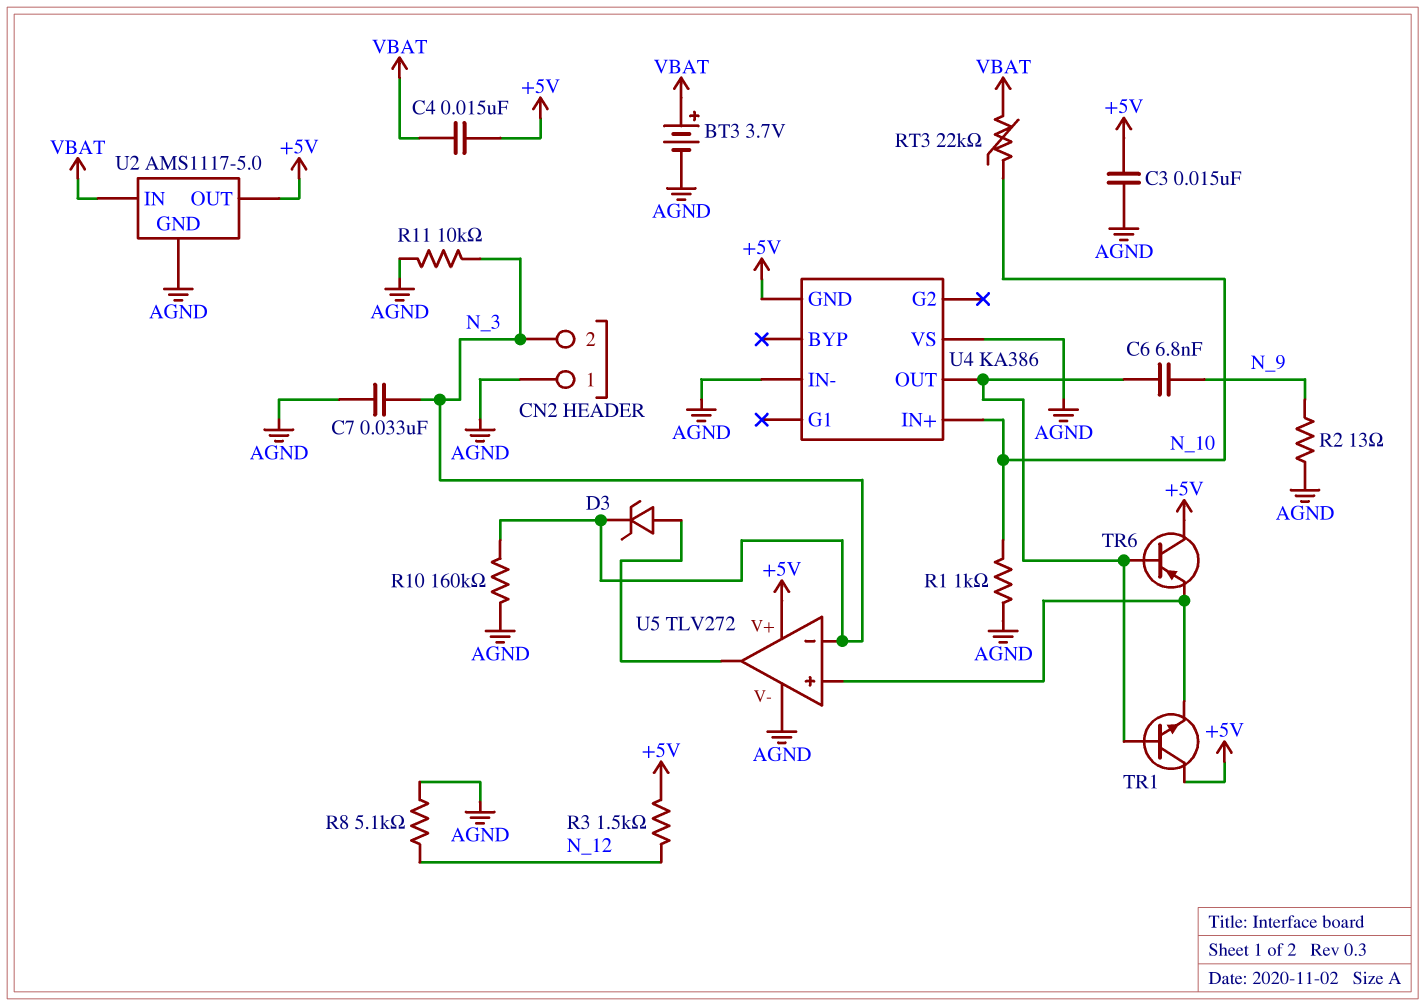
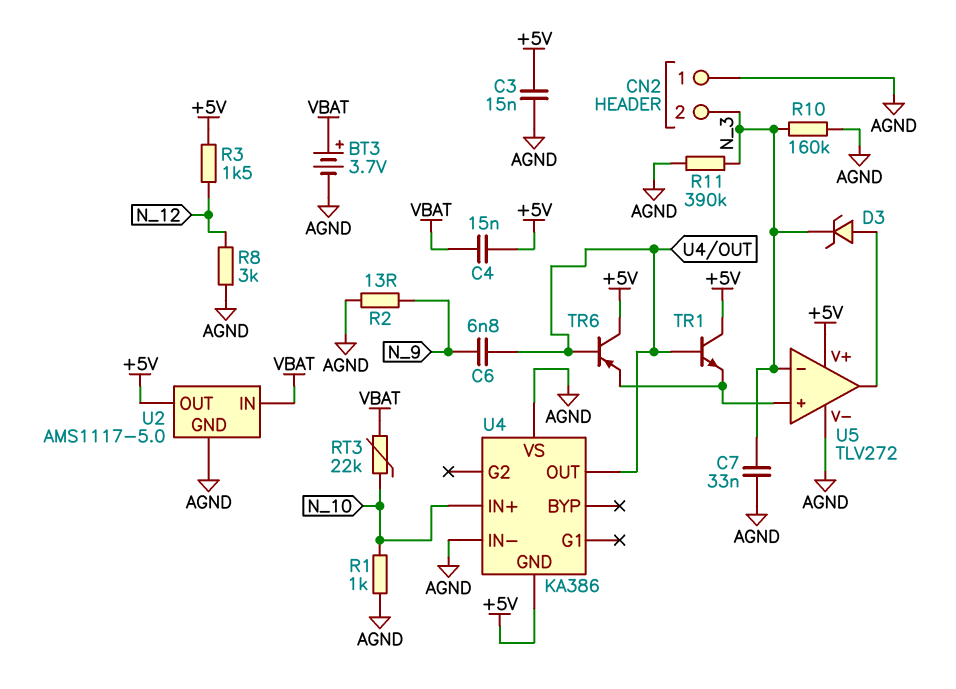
R8: 5.1k (AGND, N_12) -> 3k (AGND, N_12)
R11: 10k (AGND, N_3) -> 390k (AGND, N_3)

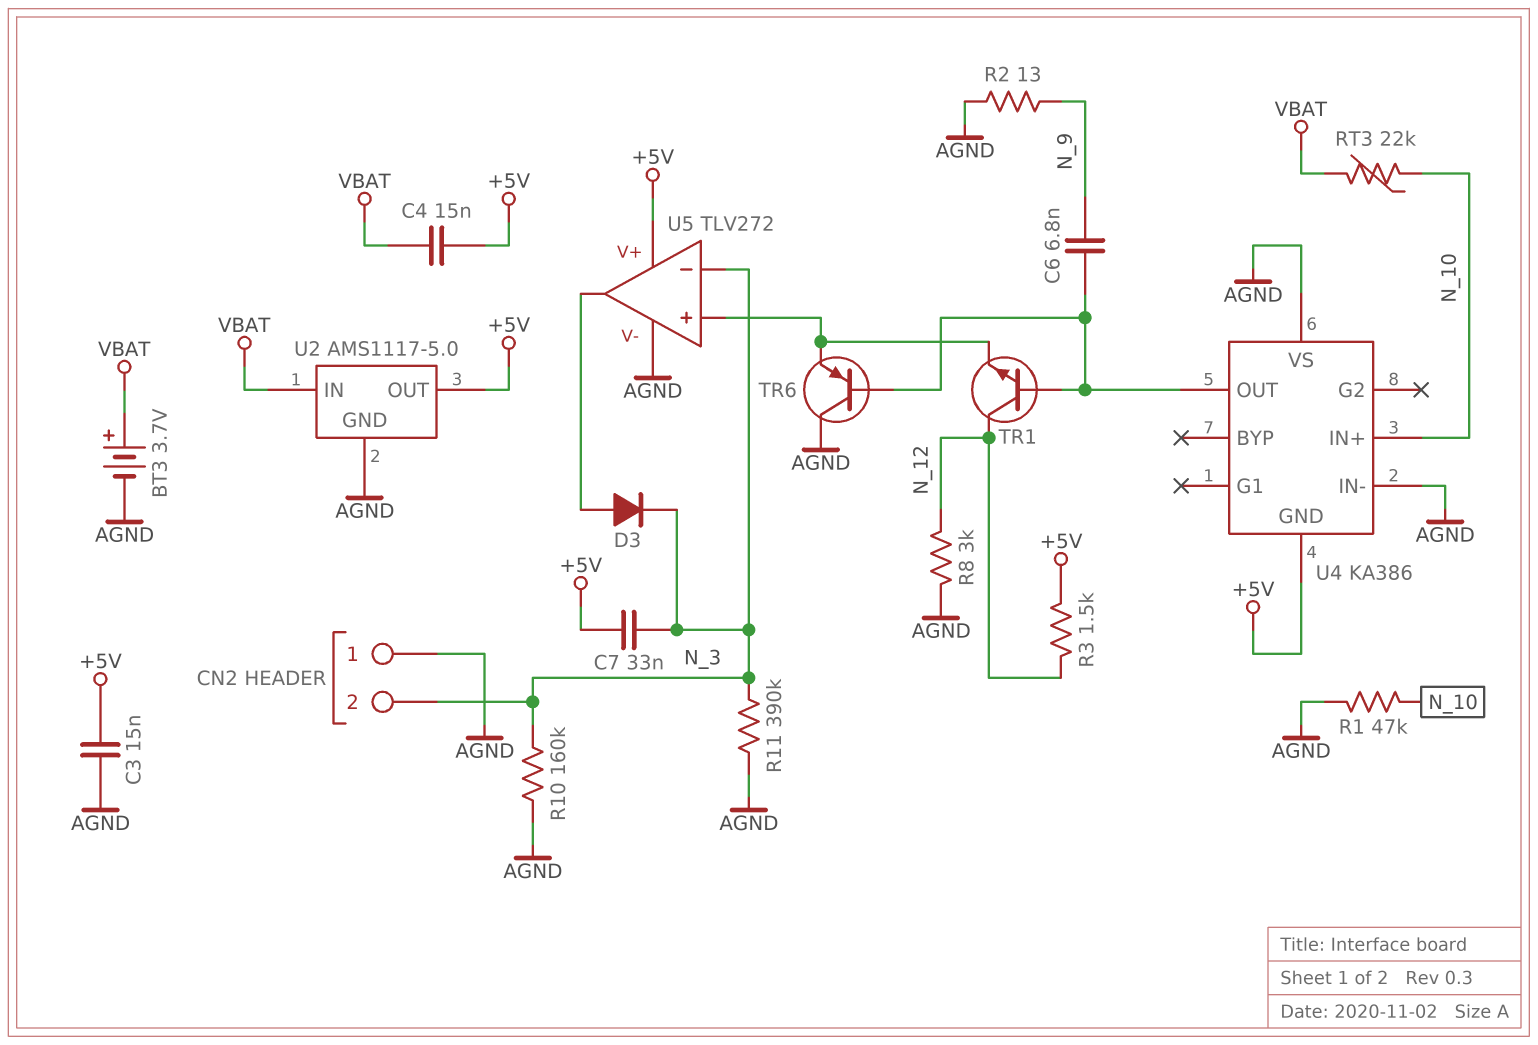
C7: 33nF (AGND, N_3) -> 33nF (+5V, N_3)
D3: zener (A U5/out, K N_3) -> diode (A U5/out, K N_3)
R1: 1k (AGND, N_10) -> 47k (AGND, N_10)
TR1: NPN (B U4/OUT, C +5V, E U5/in+) -> NPN (B U4/OUT, C N_12, E U5/in+)
TR6: PNP (B U4/OUT, C +5V, E U5/in+) -> PNP (B U4/OUT, C AGND, E U5/in+)

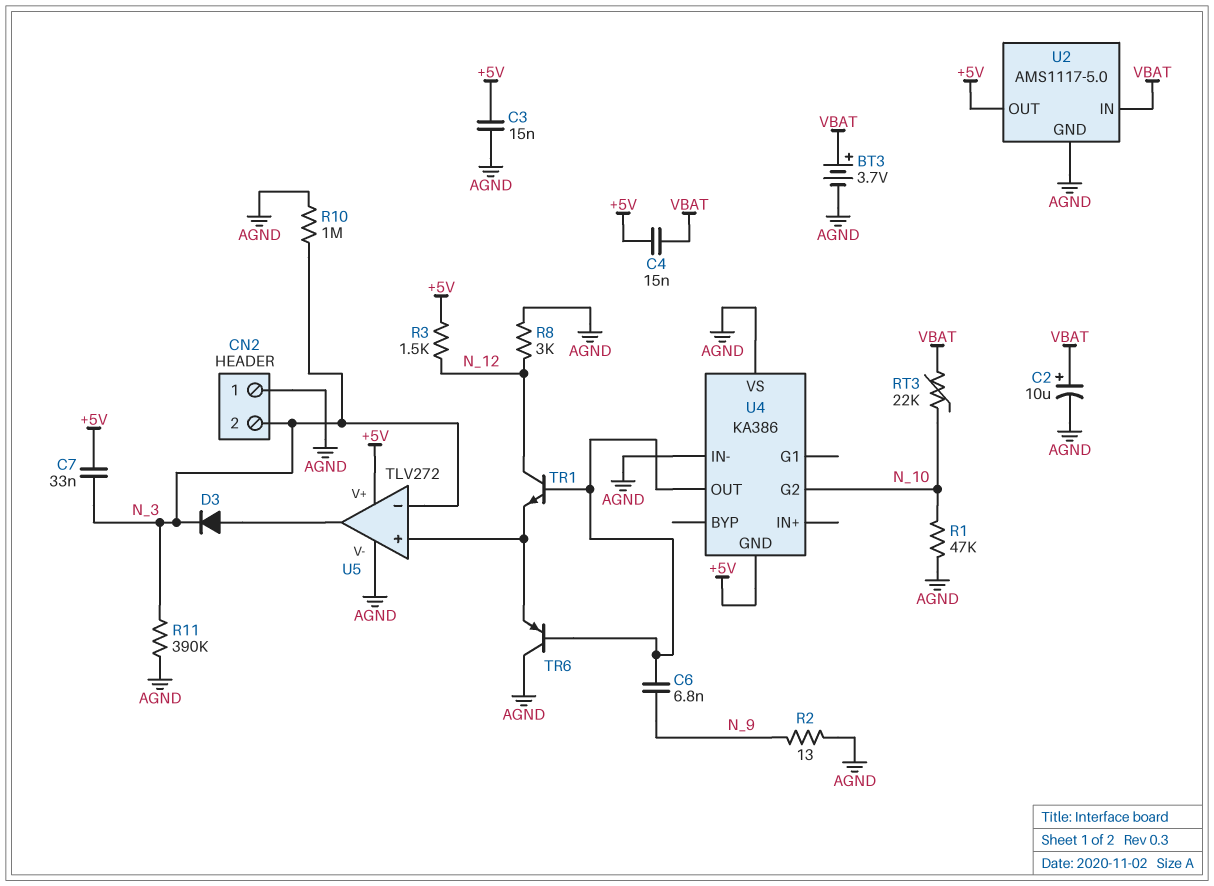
C2: none -> 10uF (plus VBAT, minus AGND)
R10: 160k (AGND, N_3) -> 1M (AGND, N_3)
U4 pin G2: none -> N_10
U4 pin IN+: N_10 -> none

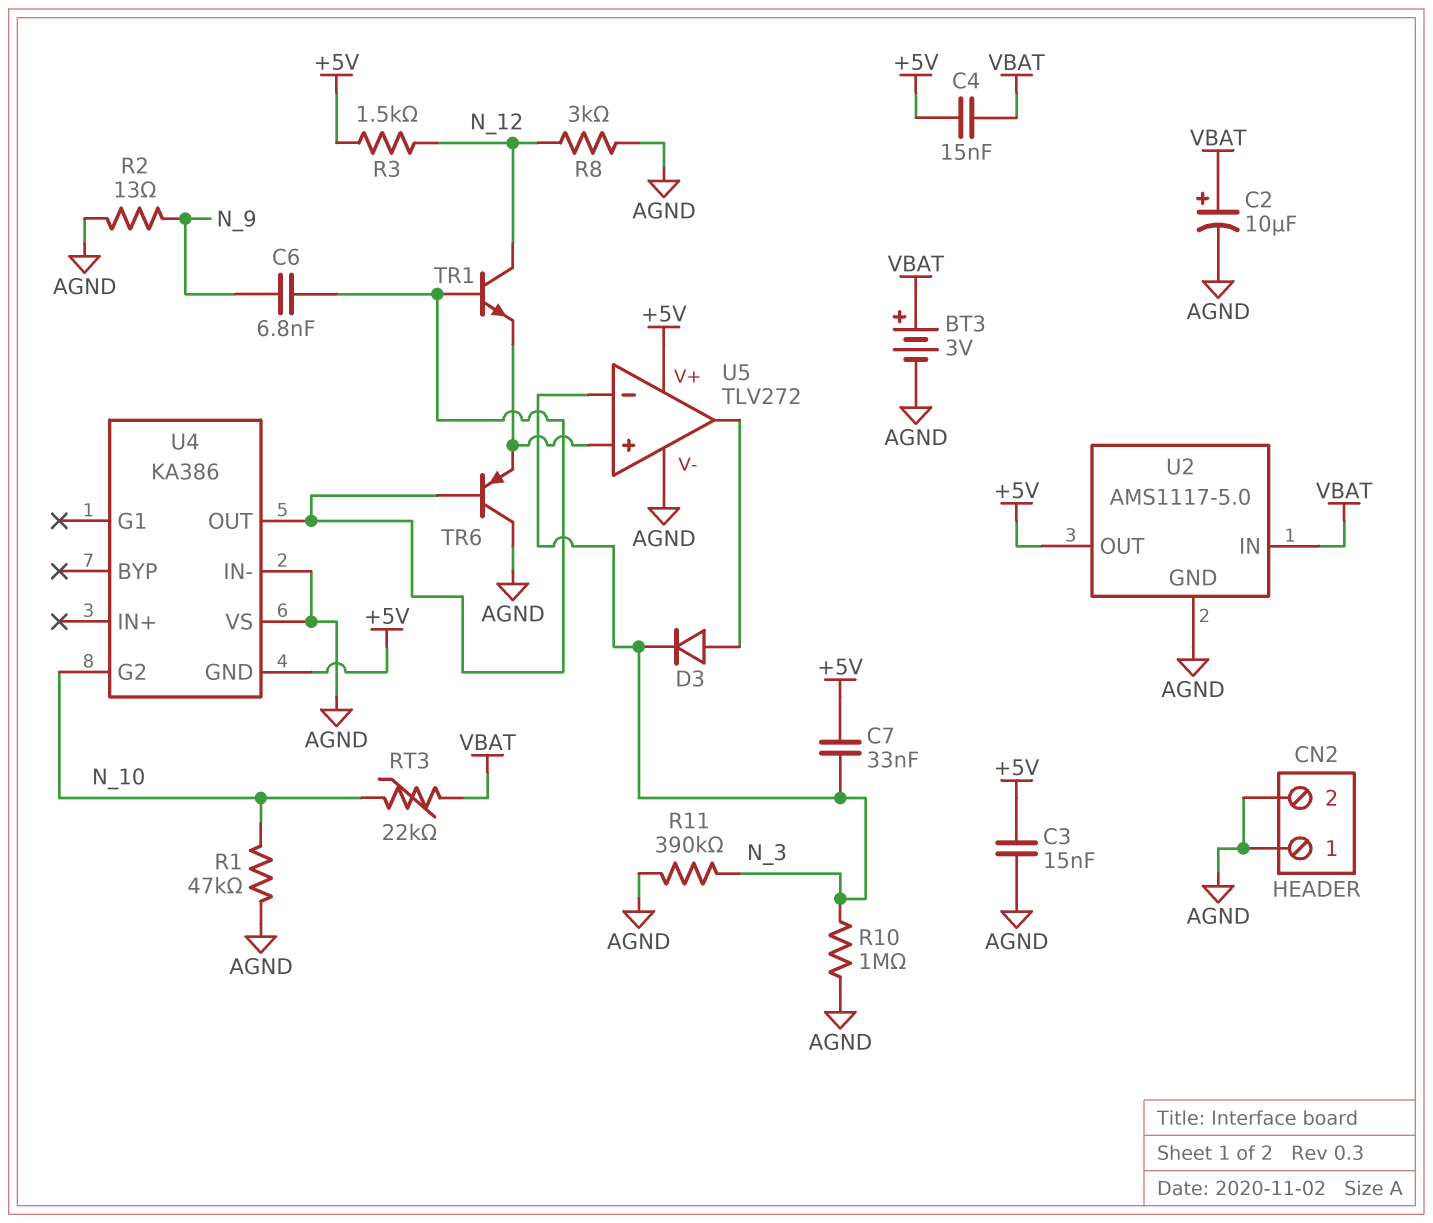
BT3: 3.7V (plus VBAT, minus AGND) -> 3V (plus VBAT, minus AGND)
CN2 pin 2: N_3 -> AGND

